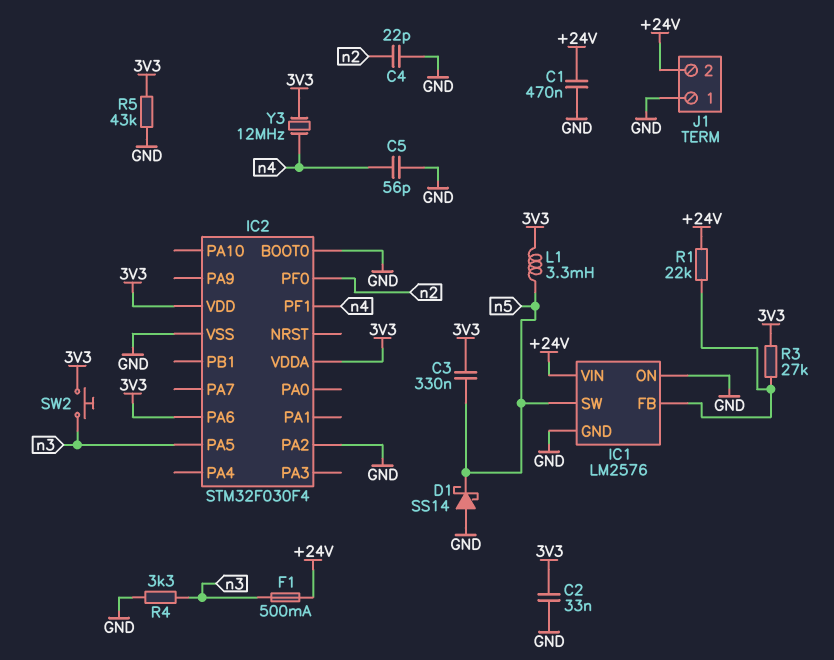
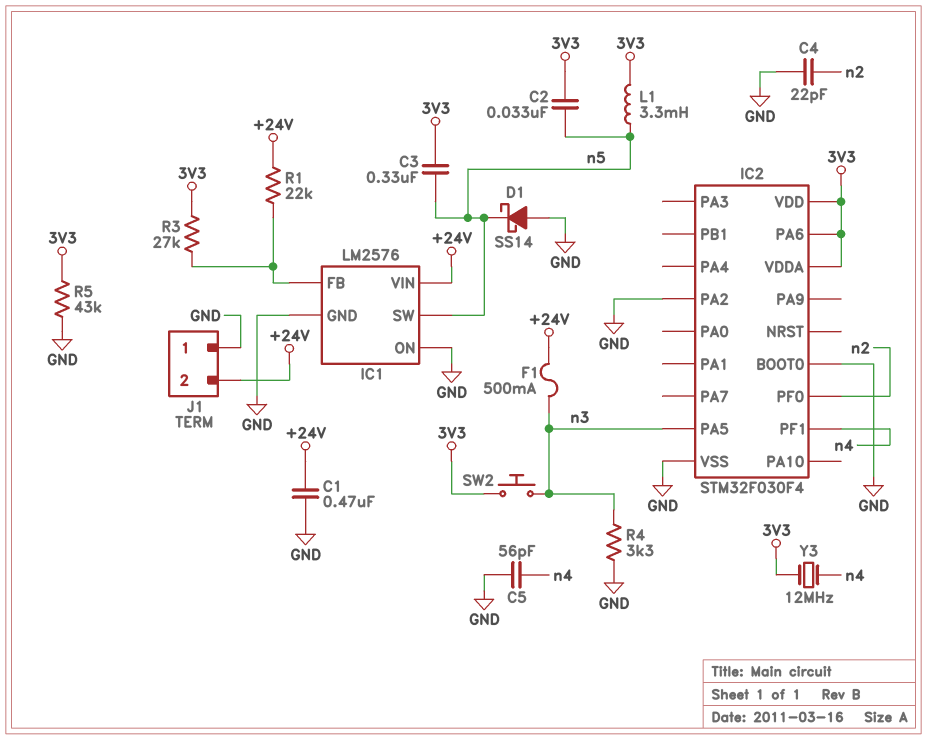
C2: 33nF (3V3, GND) -> 33nF (3V3, n5)

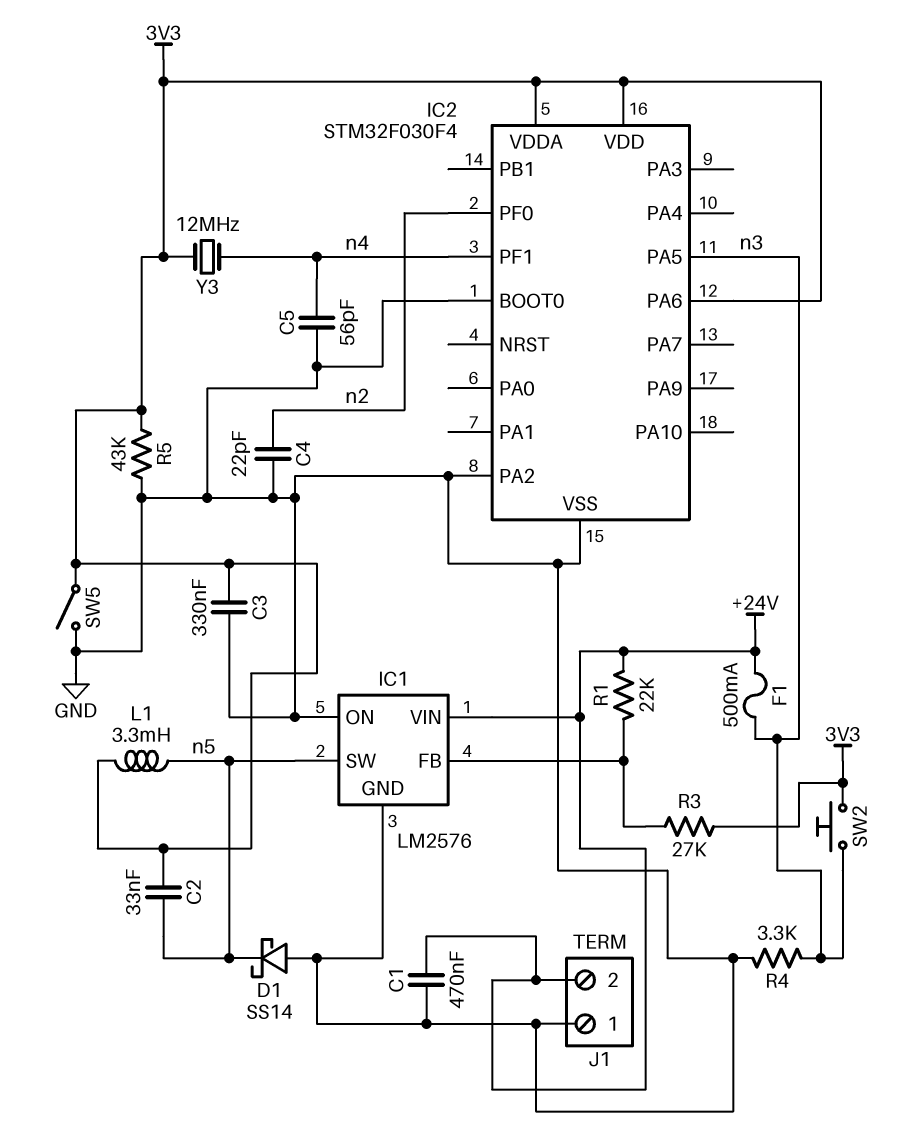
C3: 330nF (3V3, n5) -> 330nF (3V3, GND)
SW5: none -> switch (3V3, GND)

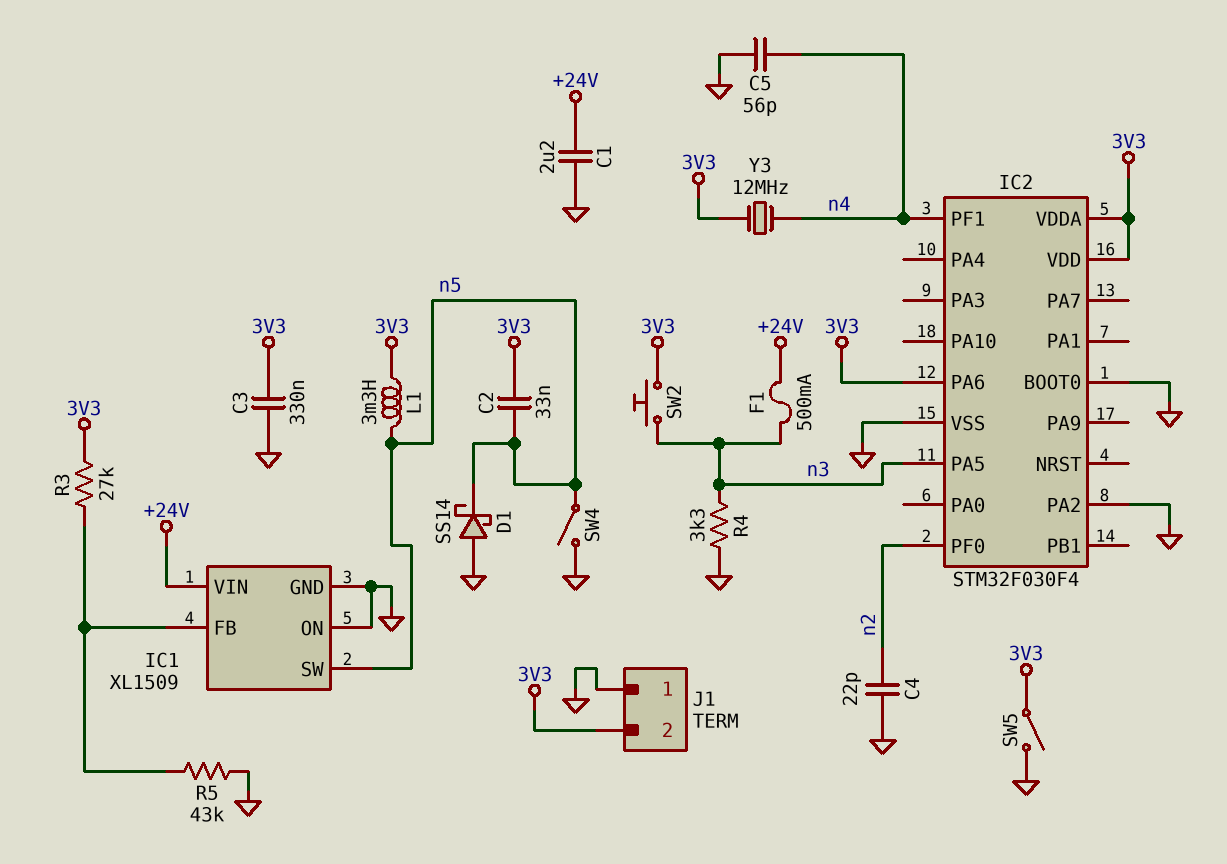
C1: 470nF (+24V, GND) -> 2.2uF (+24V, GND)
IC1: LM2576 -> XL1509
J1 pin 2: +24V -> 3V3
R1: 22k (+24V, IC1/FB) -> none
R5: 43k (3V3, GND) -> 43k (GND, IC1/FB)
SW4: none -> switch (GND, n5)

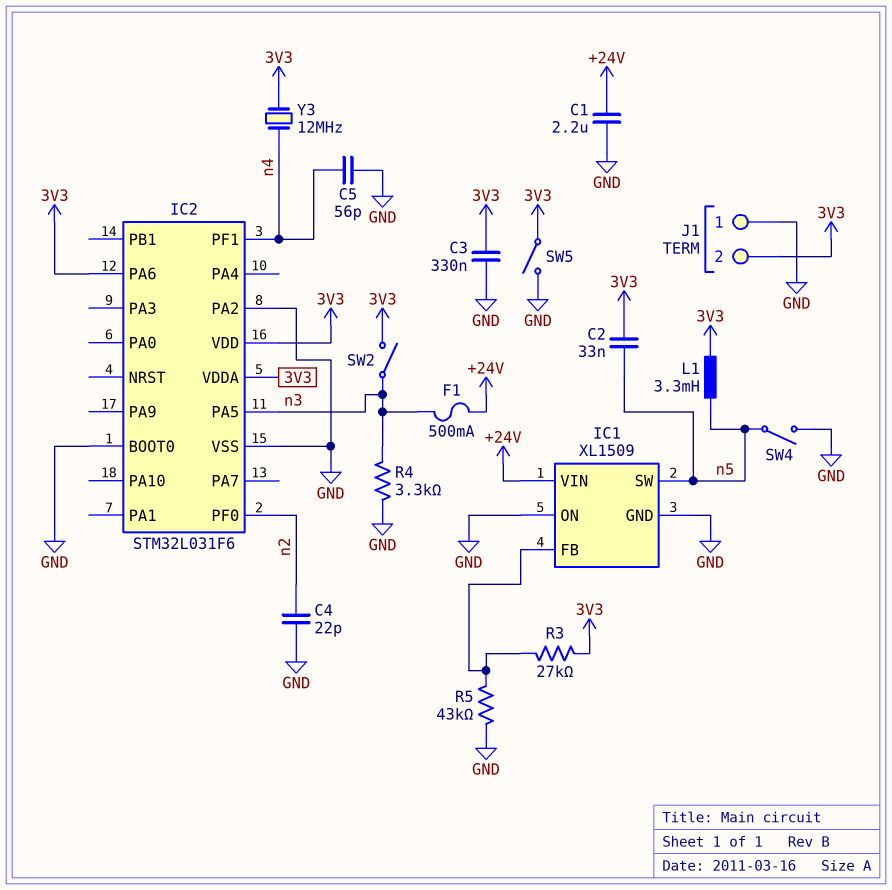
D1: schottky SS14 (A GND, K n5) -> none
IC2: STM32F030F4 -> STM32L031F6
SW2: button (3V3, n3) -> switch (3V3, n3)

